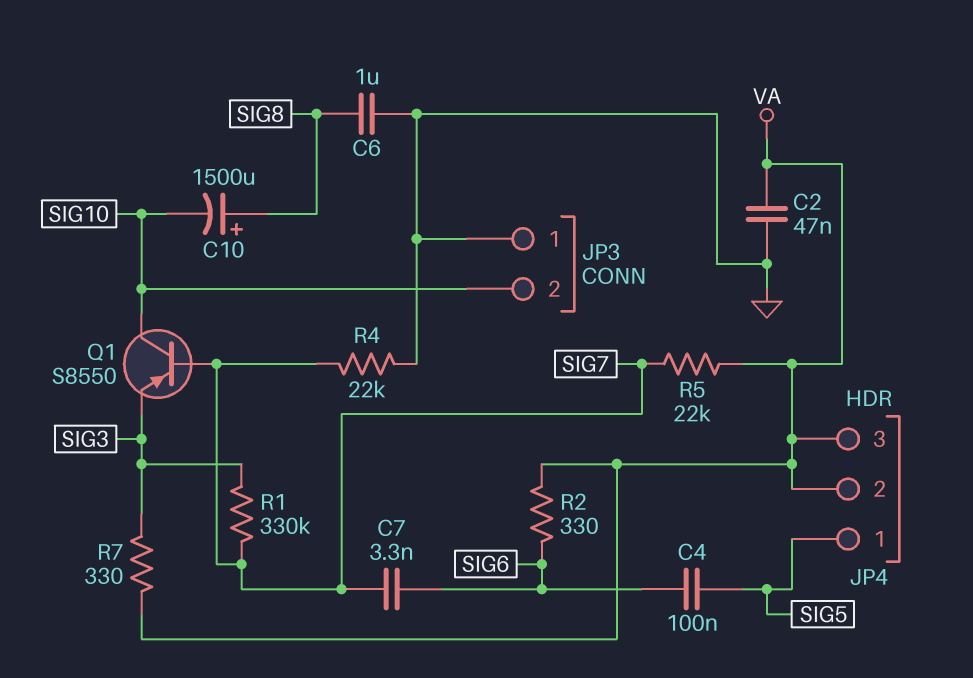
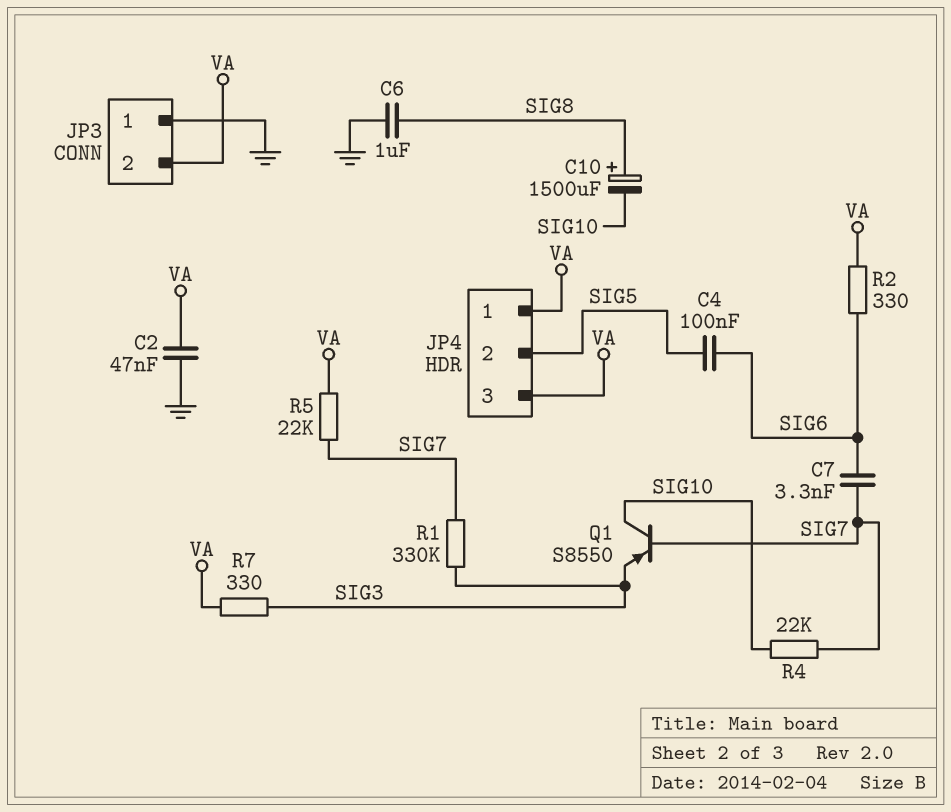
JP3 pin 2: SIG10 -> VA
JP4 pin 1: SIG5 -> VA
JP4 pin 2: VA -> SIG5
R4: 22k (GND, SIG7) -> 22k (SIG7, SIG10)

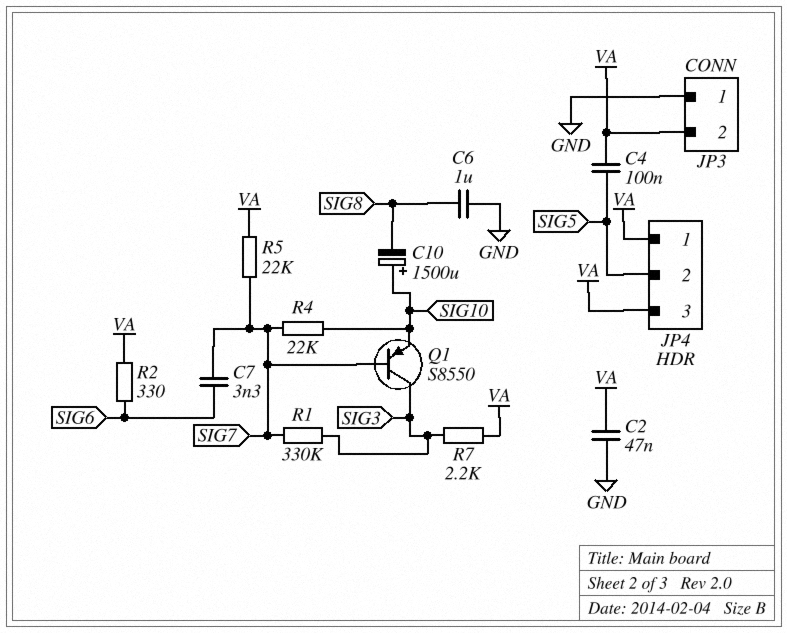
C4: 100nF (SIG5, SIG6) -> 100nF (SIG5, VA)
C10: 1500uF (plus SIG8, minus SIG10) -> 1500uF (plus SIG10, minus SIG8)
Q1: PNP S8550 (B SIG7, C SIG10, E SIG3) -> PNP S8550 (B SIG7, C SIG3, E SIG10)
R7: 330 (SIG3, VA) -> 2.2k (SIG3, VA)

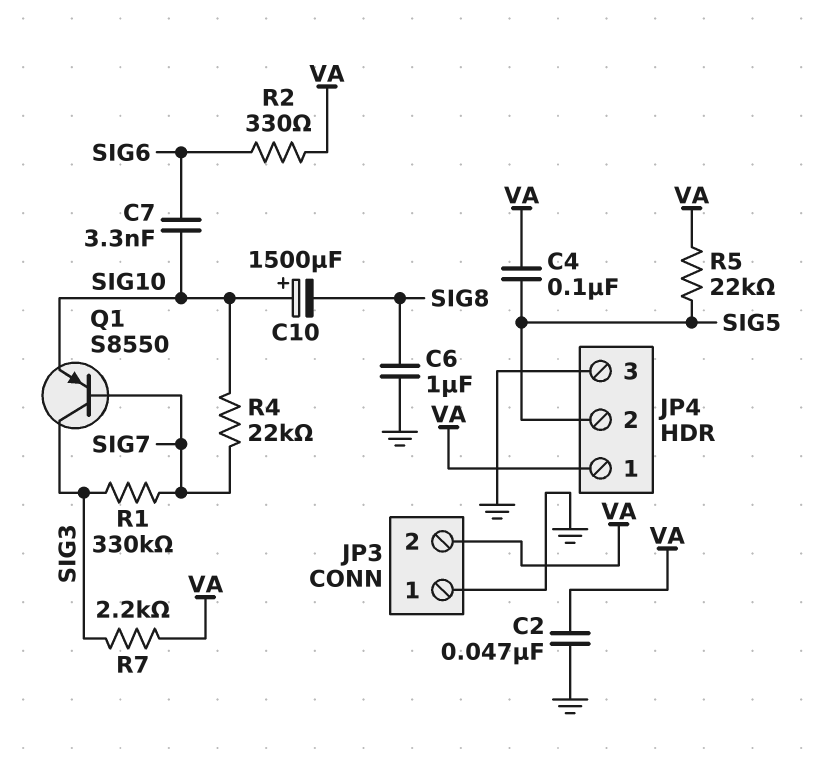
C7: 3.3nF (SIG6, SIG7) -> 3.3nF (SIG6, SIG10)
JP4 pin 3: VA -> GND
R5: 22k (SIG7, VA) -> 22k (SIG5, VA)

